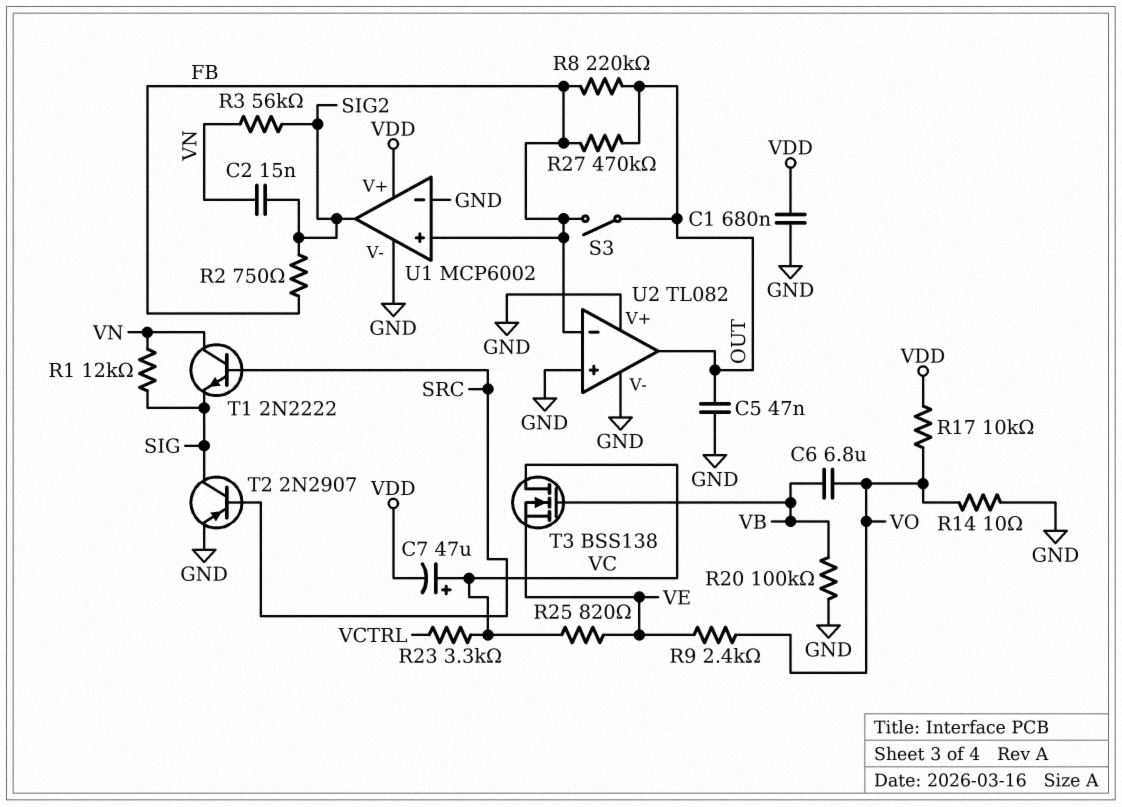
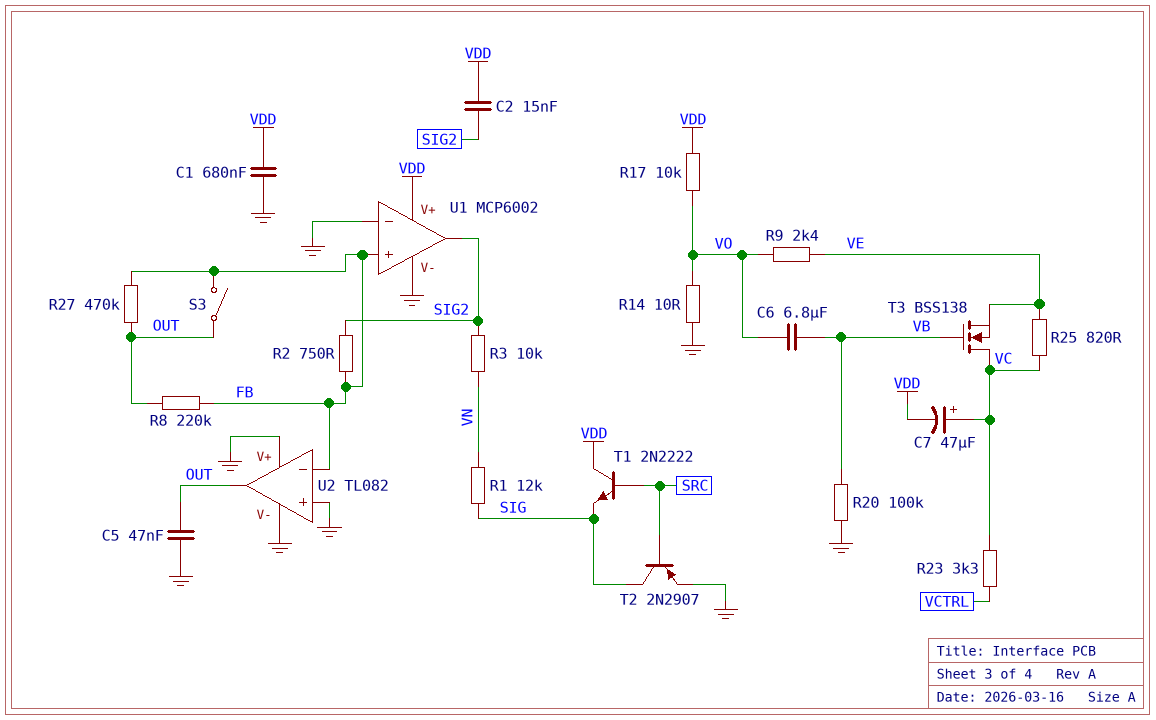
C2: 15nF (SIG2, VN) -> 15nF (SIG2, VDD)
R3: 56k (SIG2, VN) -> 10k (SIG2, VN)
T1: NPN 2N2222 (B SRC, C VN, E SIG) -> NPN 2N2222 (B SRC, C VDD, E SIG)

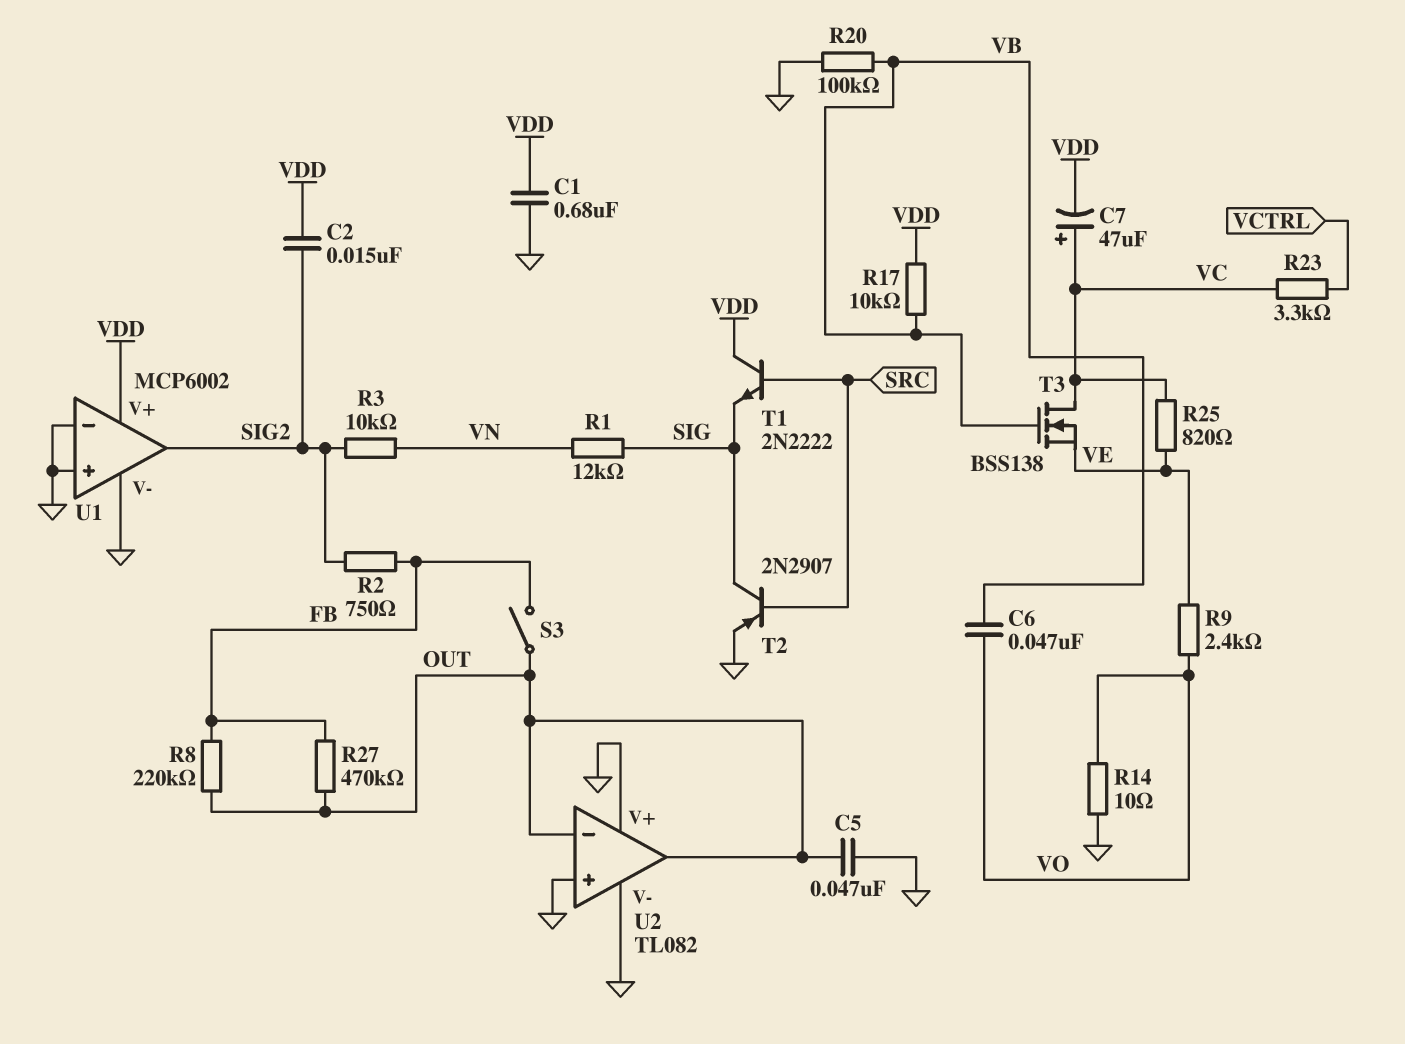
C6: 6.8uF (VB, VO) -> 47nF (VB, VO)
R17: 10k (VDD, VO) -> 10k (VB, VDD)
U1 pin in+: FB -> GND
U2 pin in-: FB -> OUT

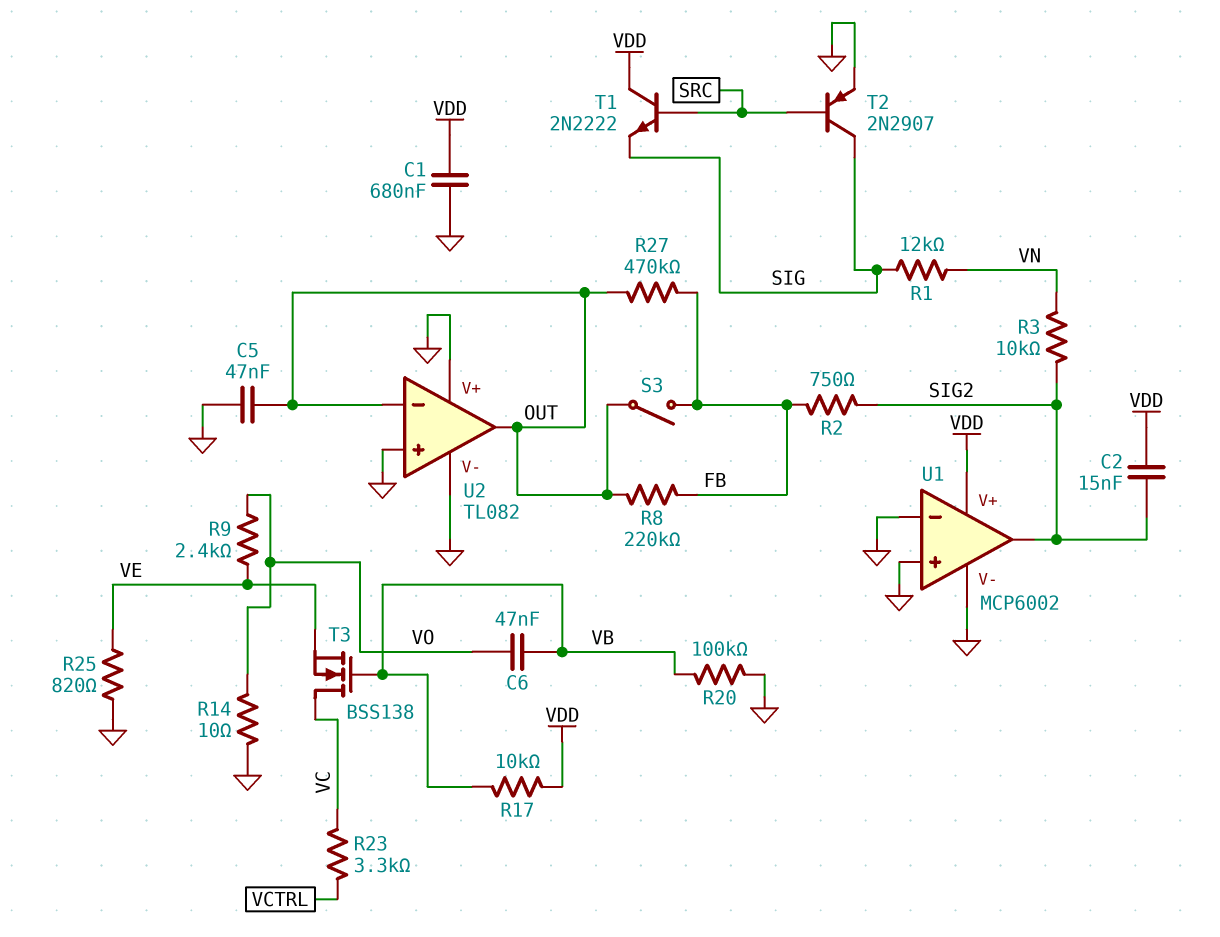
C7: 47uF (plus VC, minus VDD) -> none
R25: 820 (VC, VE) -> 820 (GND, VE)

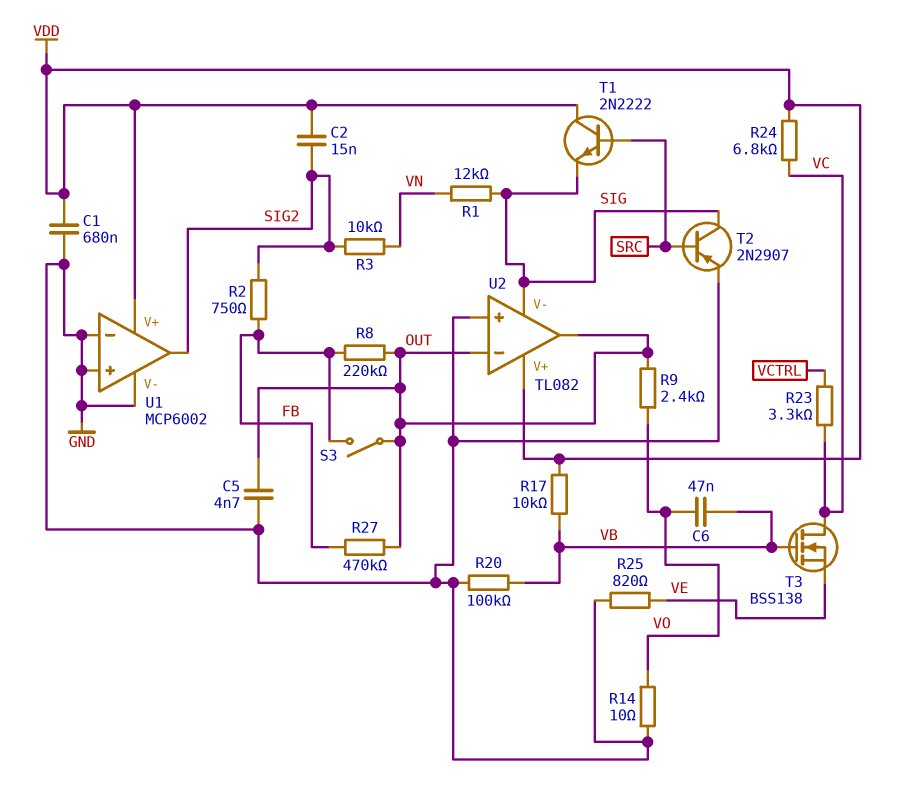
C5: 47nF (GND, OUT) -> 4.7nF (GND, OUT)
R9: 2.4k (VE, VO) -> 2.4k (OUT, VO)
R24: none -> 6.8k (VC, VDD)
U2 pin V+: GND -> VDD
U2 pin V-: GND -> SIG

